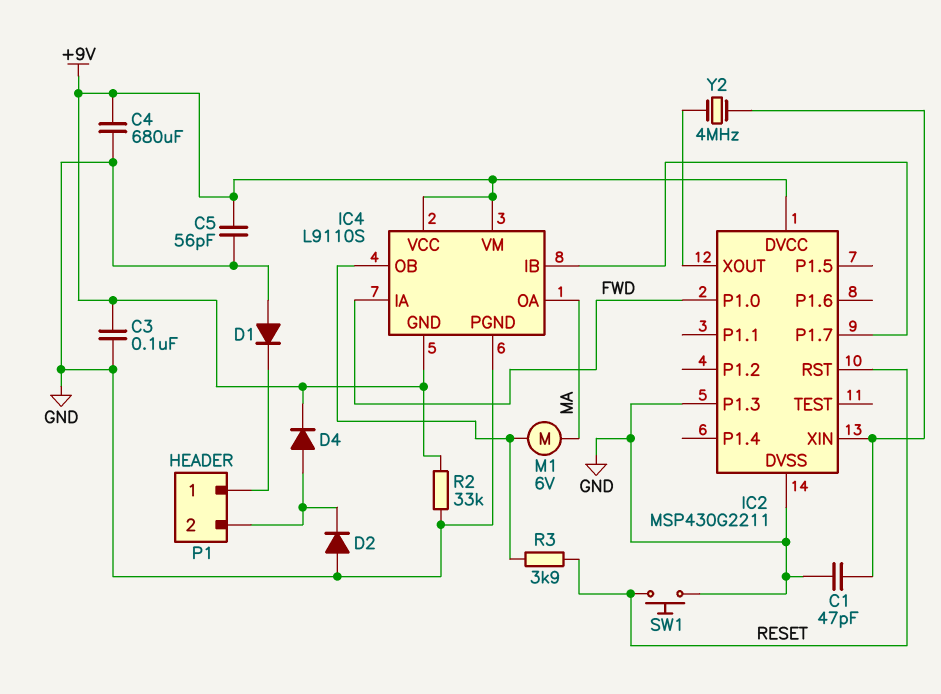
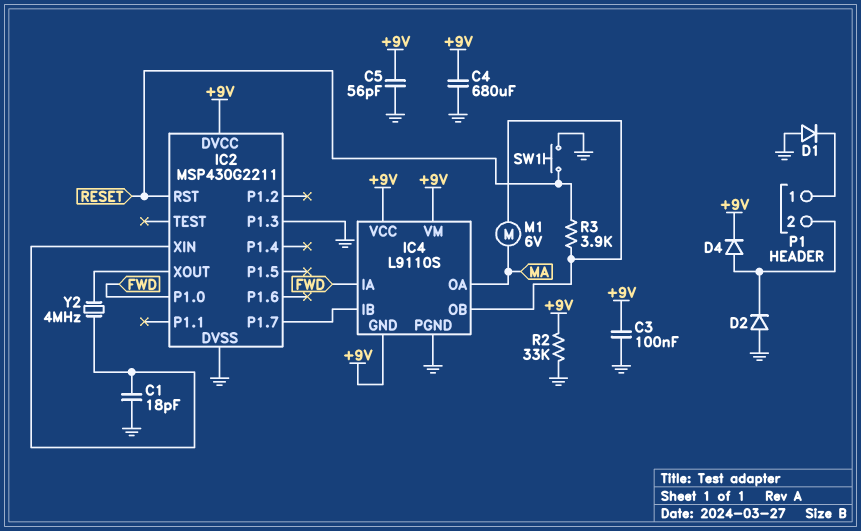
C1: 47pF (GND, IC2/XIN) -> 18pF (GND, IC2/XIN)

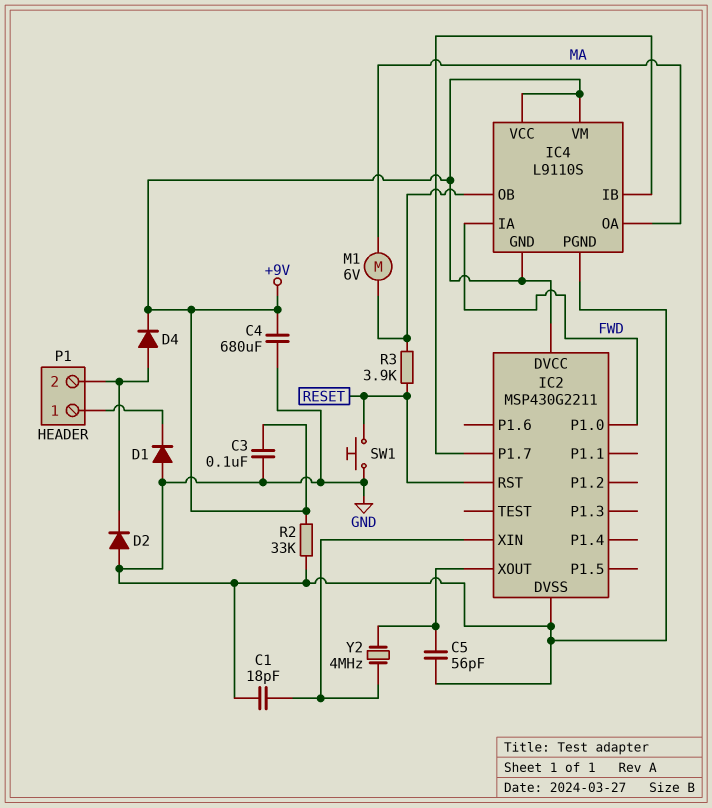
C5: 56pF (+9V, GND) -> 56pF (GND, IC2/XOUT)
IC2 pin P1.3: GND -> none

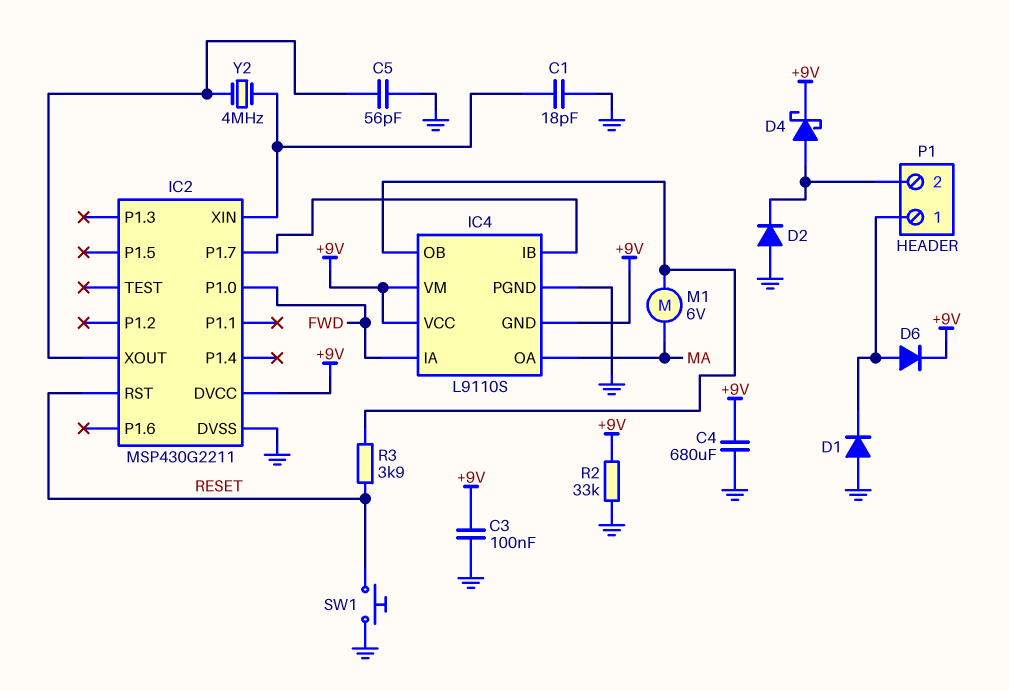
D4: diode (A P1/2, K +9V) -> schottky (A P1/2, K +9V)
D6: none -> diode (A P1/1, K +9V)

